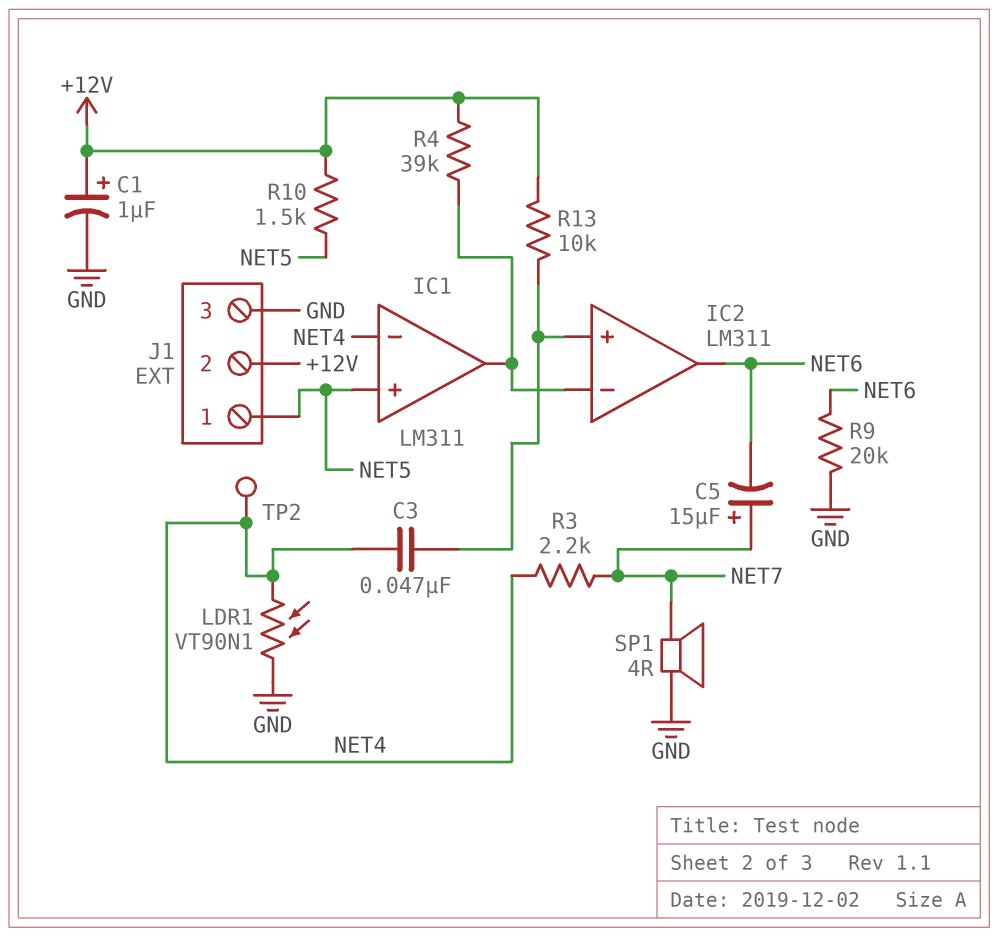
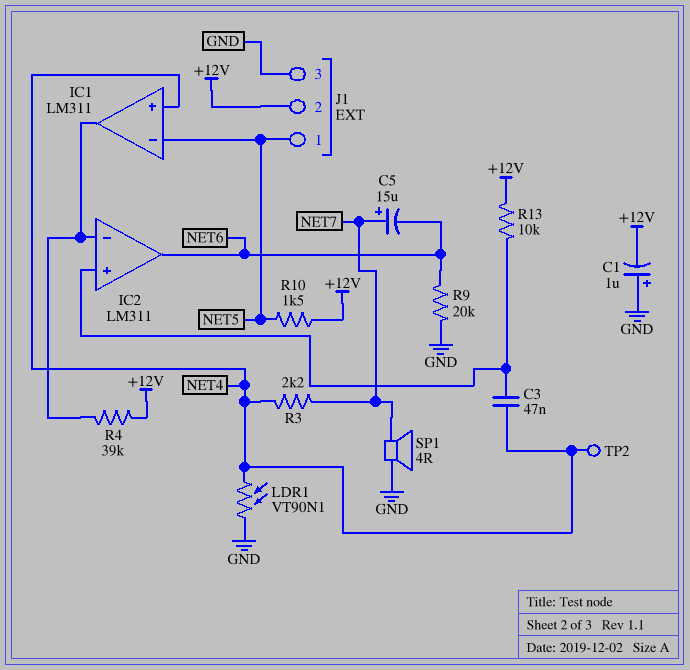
C1: 1uF (plus +12V, minus GND) -> 1uF (plus GND, minus +12V)
IC1 pin in+: NET5 -> NET4
IC1 pin in-: NET4 -> NET5

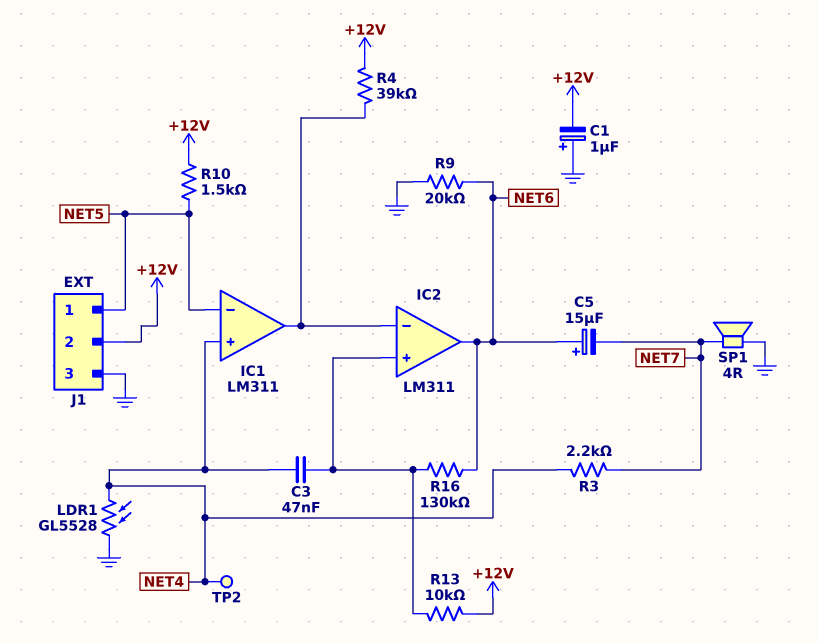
C5: 15uF (plus NET7, minus NET6) -> 15uF (plus NET6, minus NET7)
LDR1: VT90N1 (GND, NET4) -> GL5528 (GND, NET4)
R16: none -> 130k (IC2/in+, NET6)

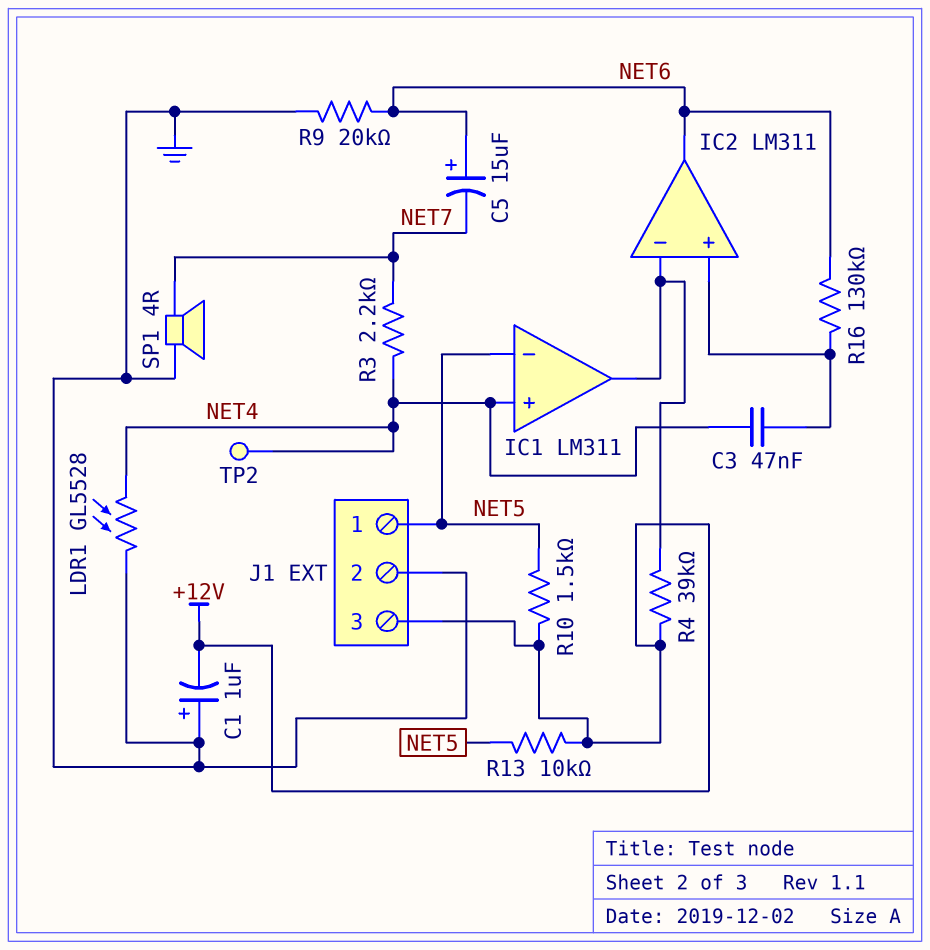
J1 pin 2: +12V -> GND
J1 pin 3: GND -> +12V
R13: 10k (+12V, IC2/in+) -> 10k (+12V, NET5)

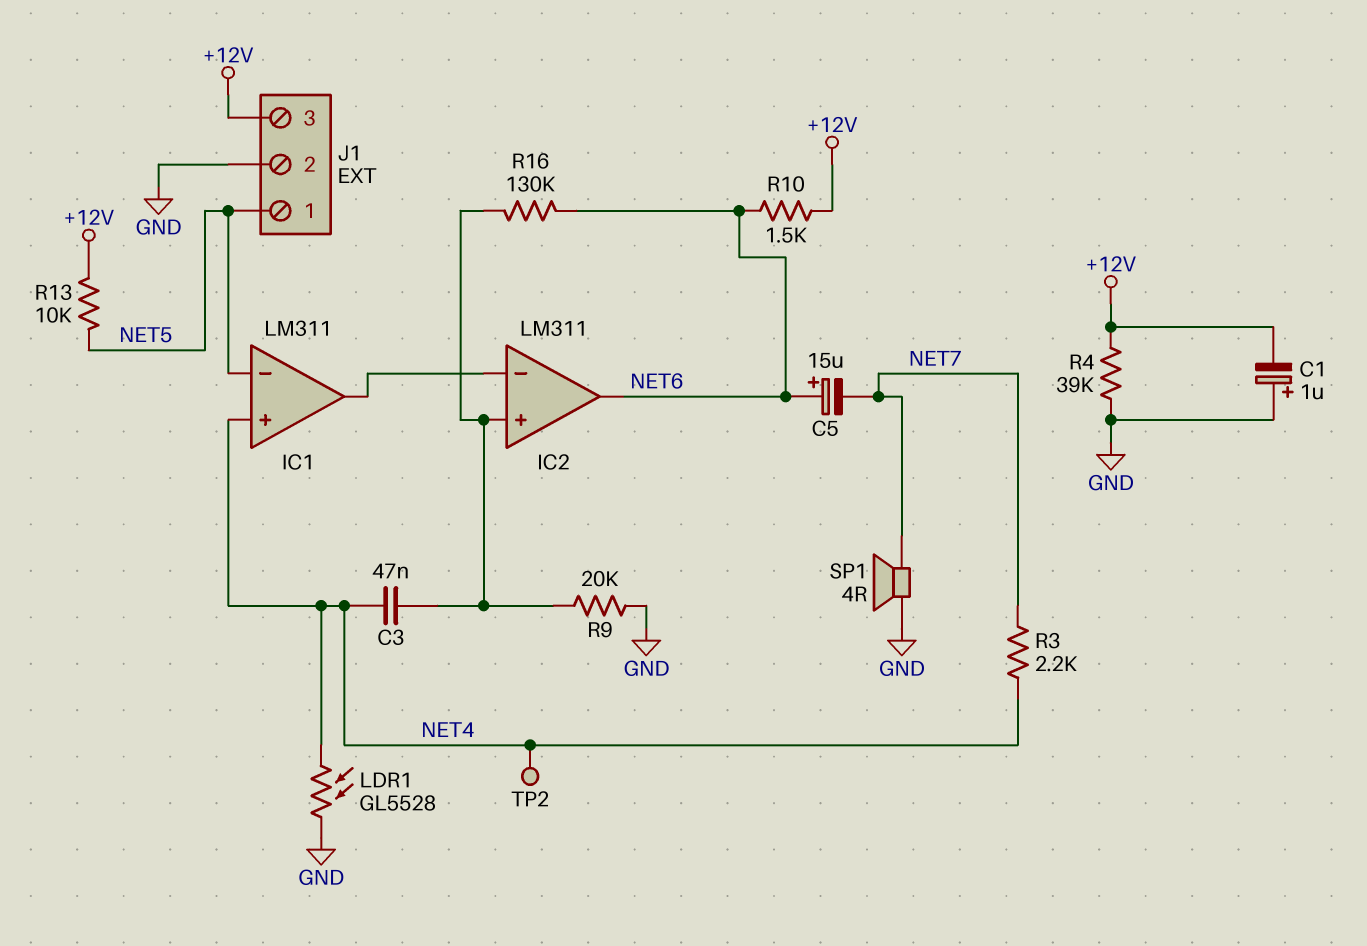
R4: 39k (+12V, IC1/out) -> 39k (+12V, GND)
R9: 20k (GND, NET6) -> 20k (GND, IC2/in+)
R10: 1.5k (+12V, NET5) -> 1.5k (+12V, NET6)

